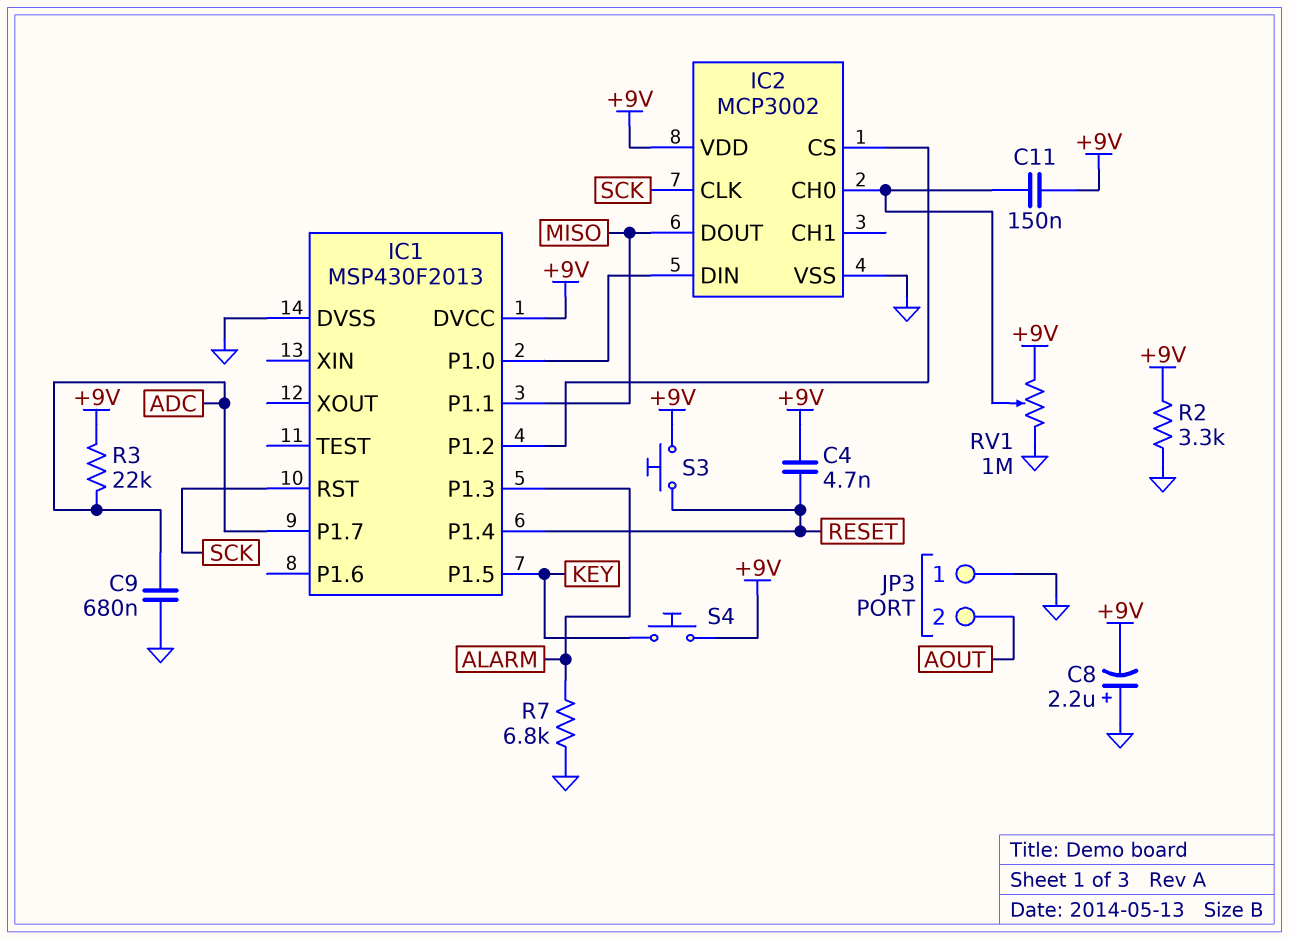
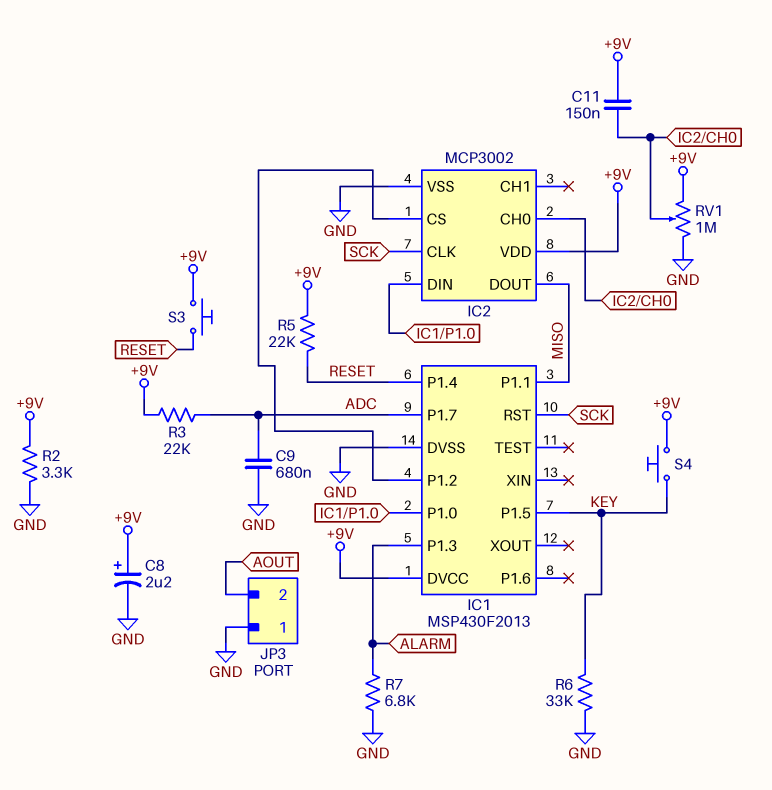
C4: 4.7nF (+9V, RESET) -> none
C8: 2.2uF (plus GND, minus +9V) -> 2.2uF (plus +9V, minus GND)
R5: none -> 22k (+9V, RESET)
R6: none -> 33k (GND, KEY)

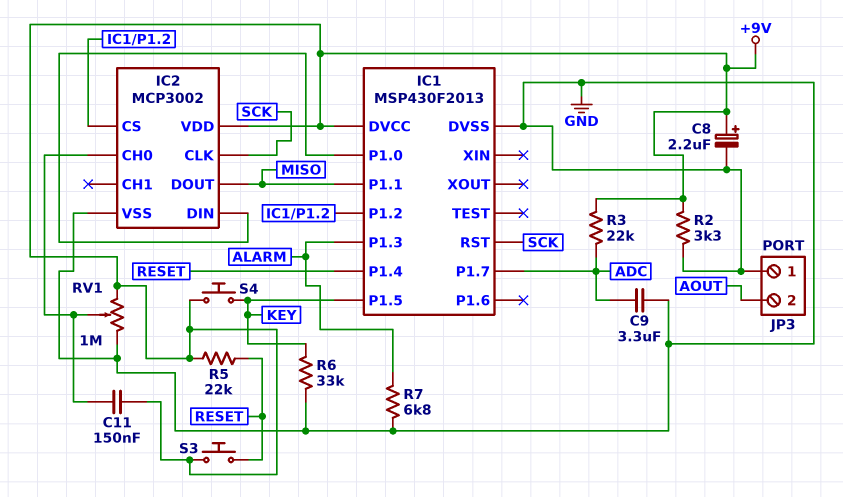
C9: 680nF (ADC, GND) -> 3.3uF (ADC, GND)

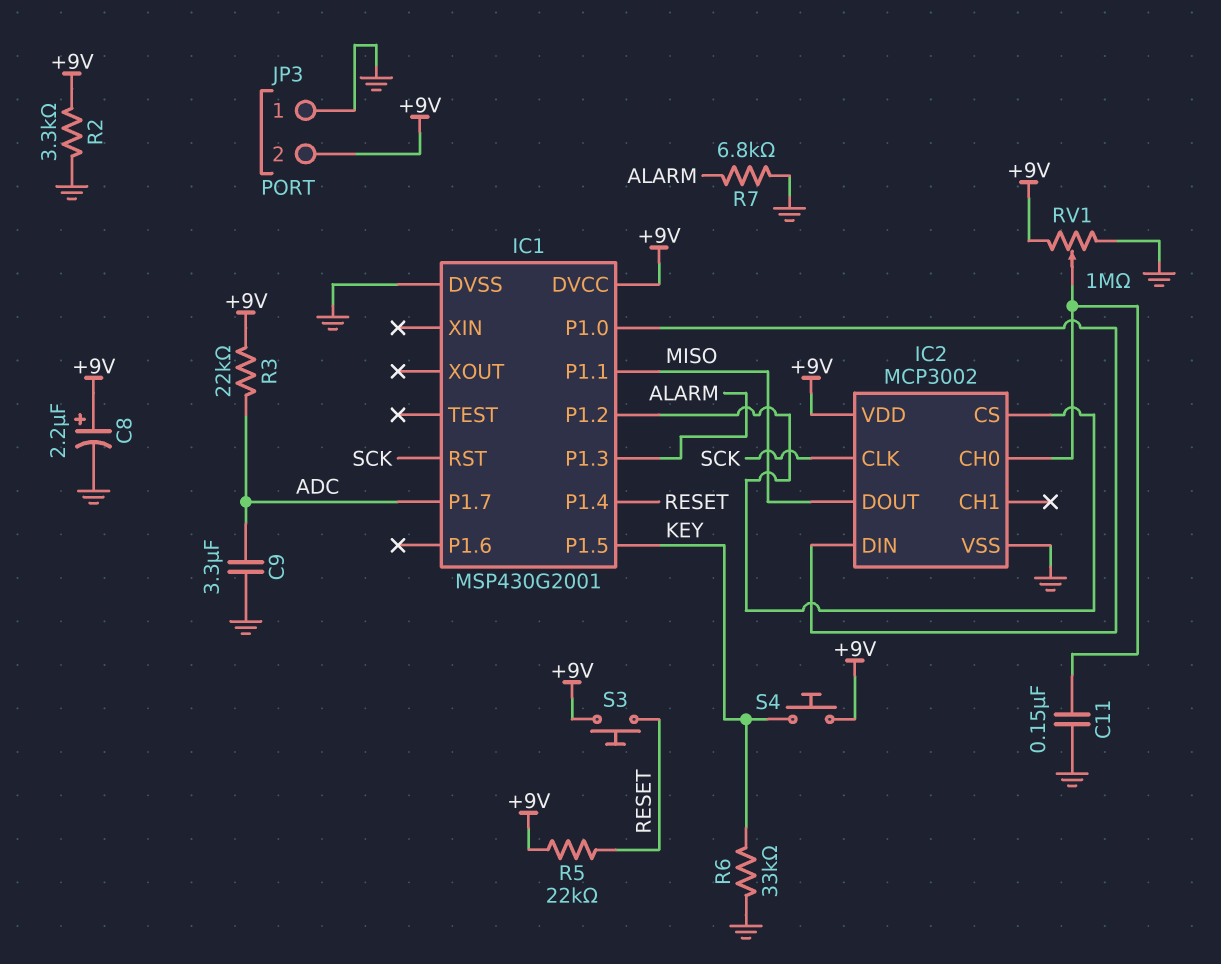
C11: 150nF (+9V, IC2/CH0) -> 150nF (GND, IC2/CH0)
IC1: MSP430F2013 -> MSP430G2001
JP3 pin 2: AOUT -> +9V

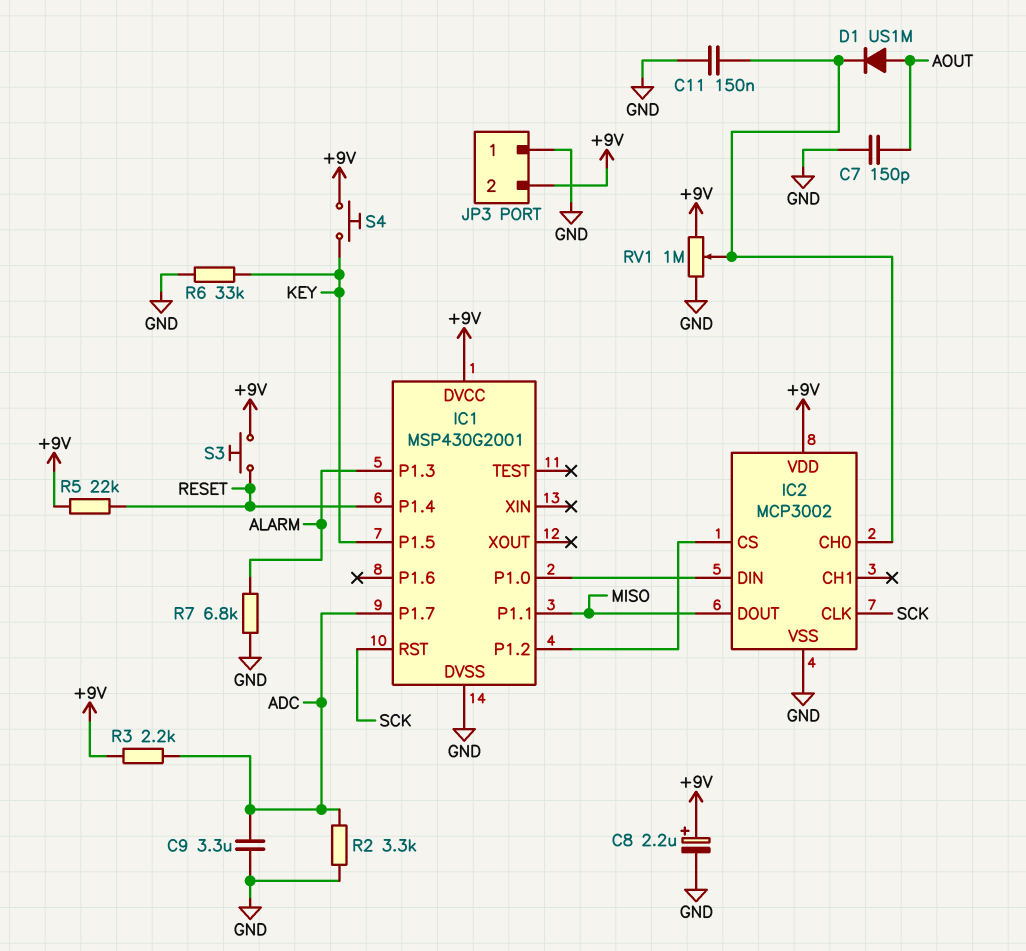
C7: none -> 150pF (AOUT, GND)
D1: none -> diode US1M (A AOUT, K IC2/CH0)
R2: 3.3k (+9V, GND) -> 3.3k (ADC, GND)
R3: 22k (+9V, ADC) -> 2.2k (+9V, ADC)

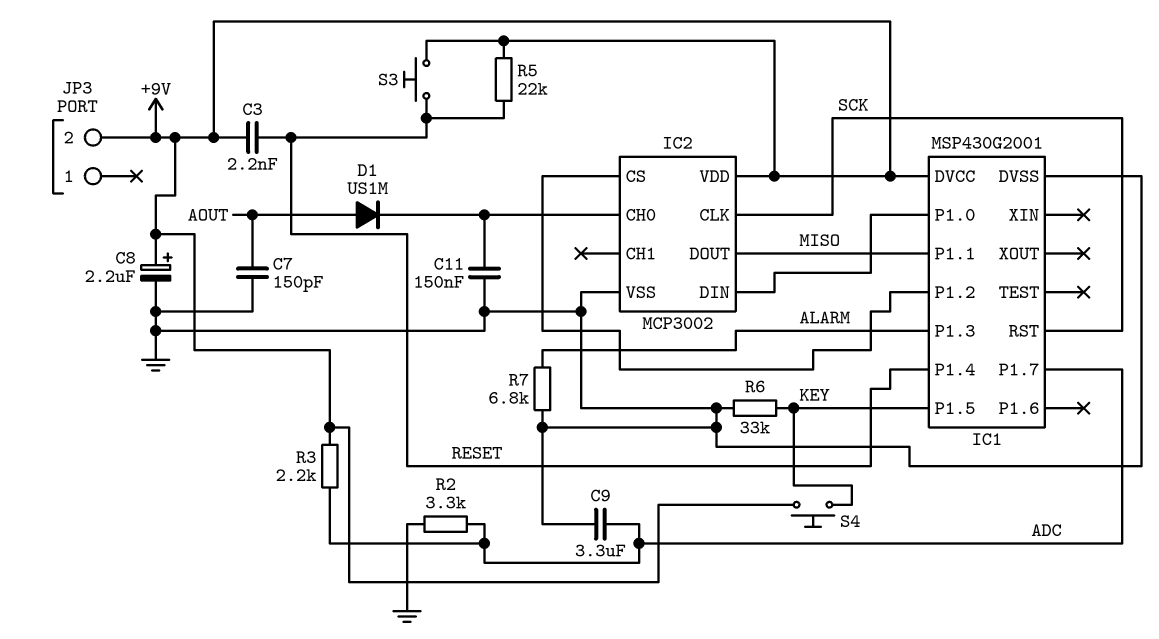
C3: none -> 2.2nF (+9V, RESET)
JP3 pin 1: GND -> none
RV1: 1M (+9V, GND, wiper IC2/CH0) -> none

